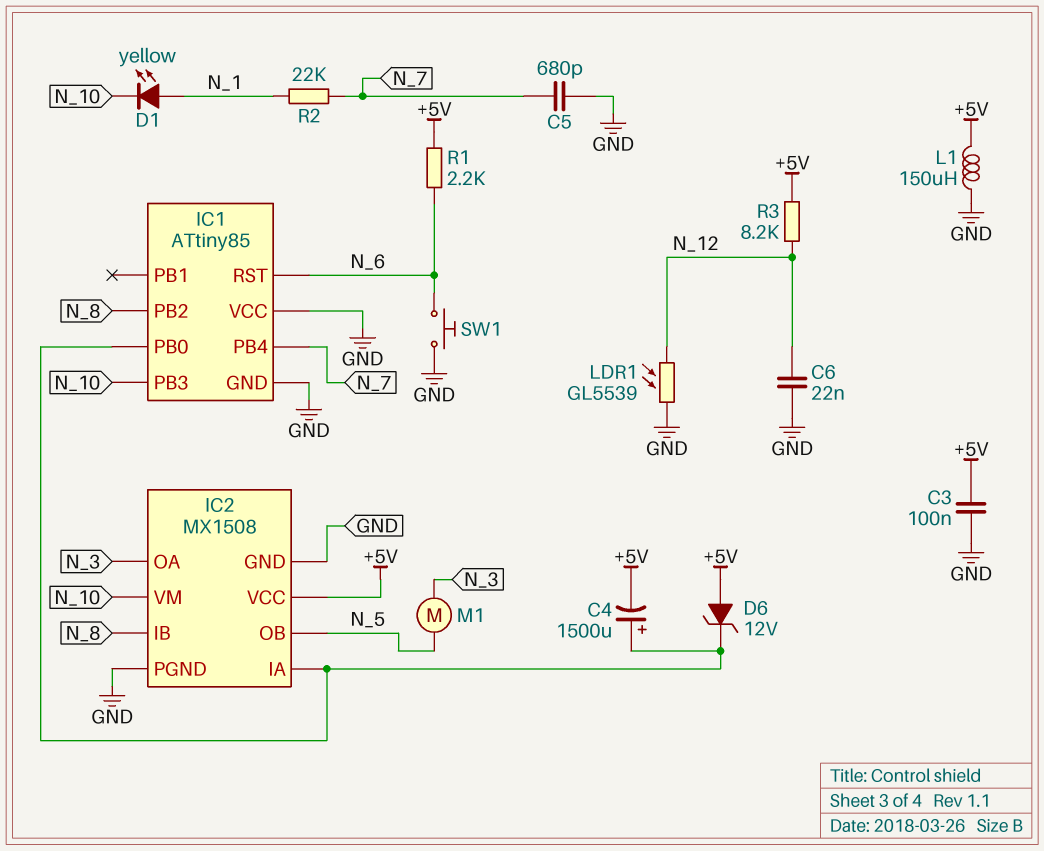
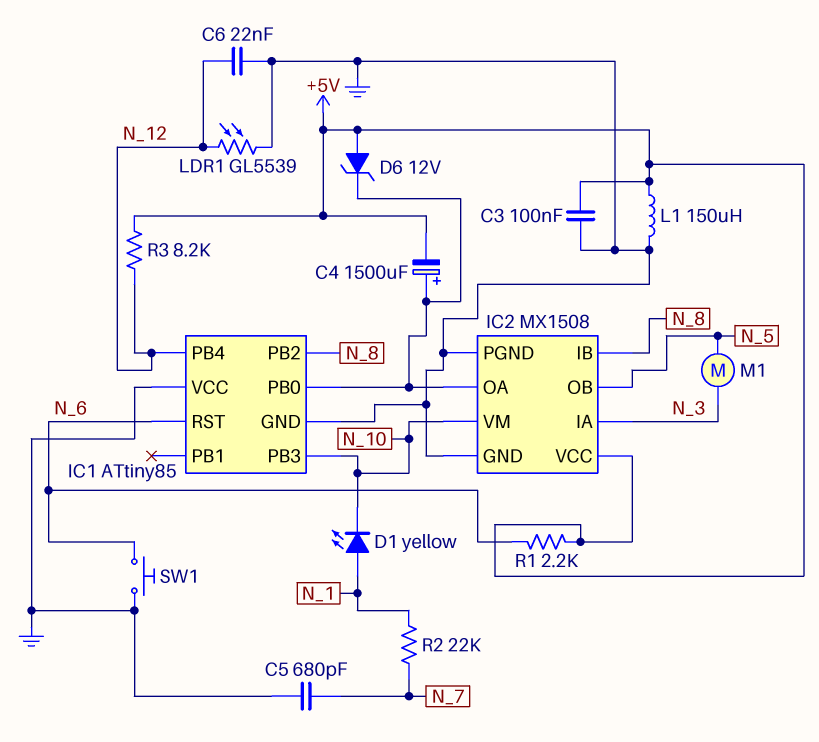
IC1 pin PB4: N_7 -> N_12
IC2 pin IA: IC1/PB0 -> N_3
IC2 pin OA: N_3 -> IC1/PB0

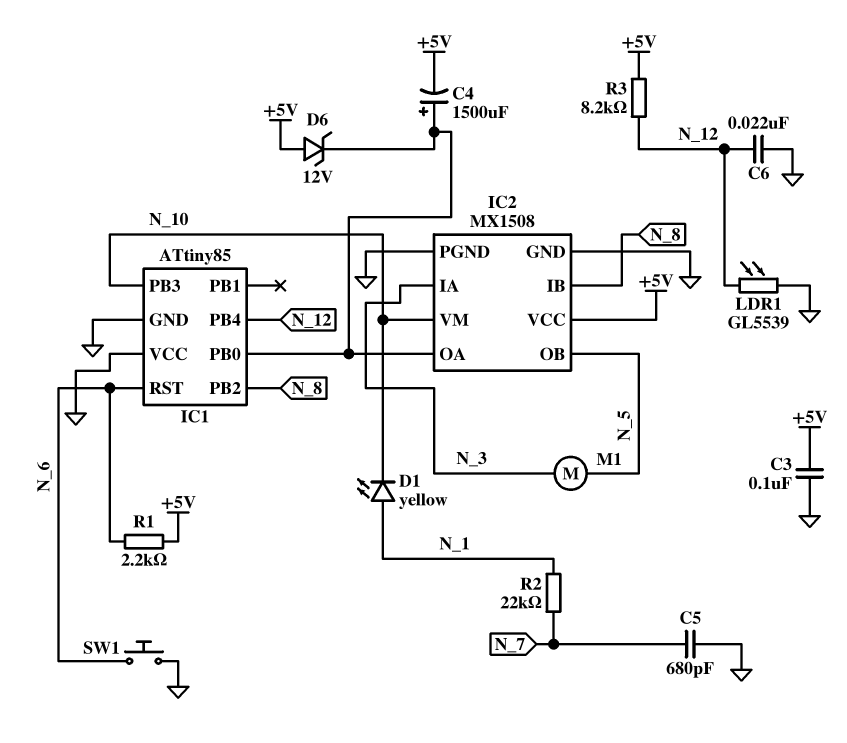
L1: 150uH (+5V, GND) -> none

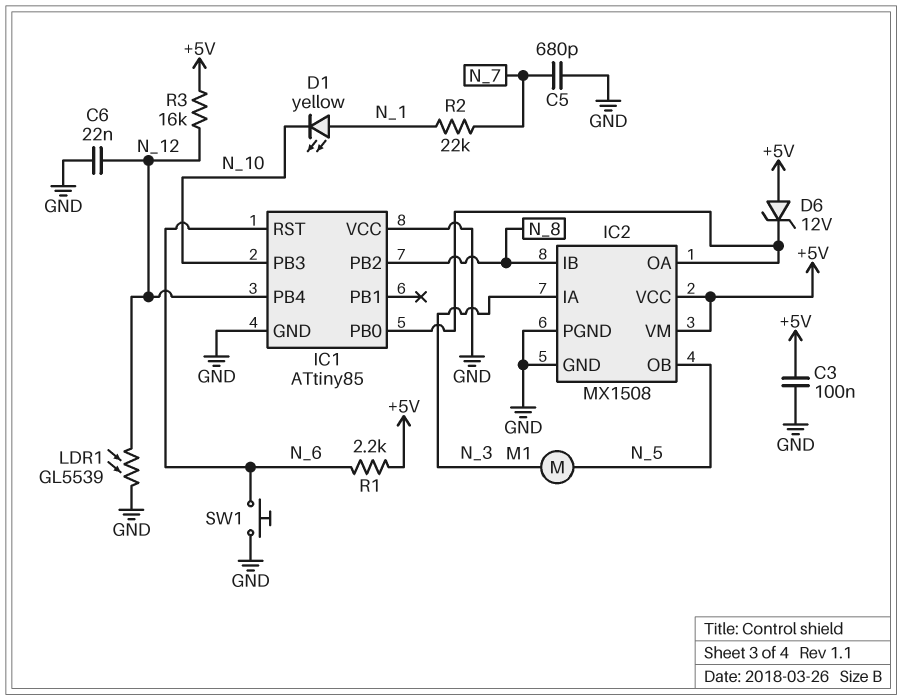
C4: 1500uF (plus IC1/PB0, minus +5V) -> none
IC2 pin VM: N_10 -> +5V
R3: 8.2k (+5V, N_12) -> 16k (+5V, N_12)

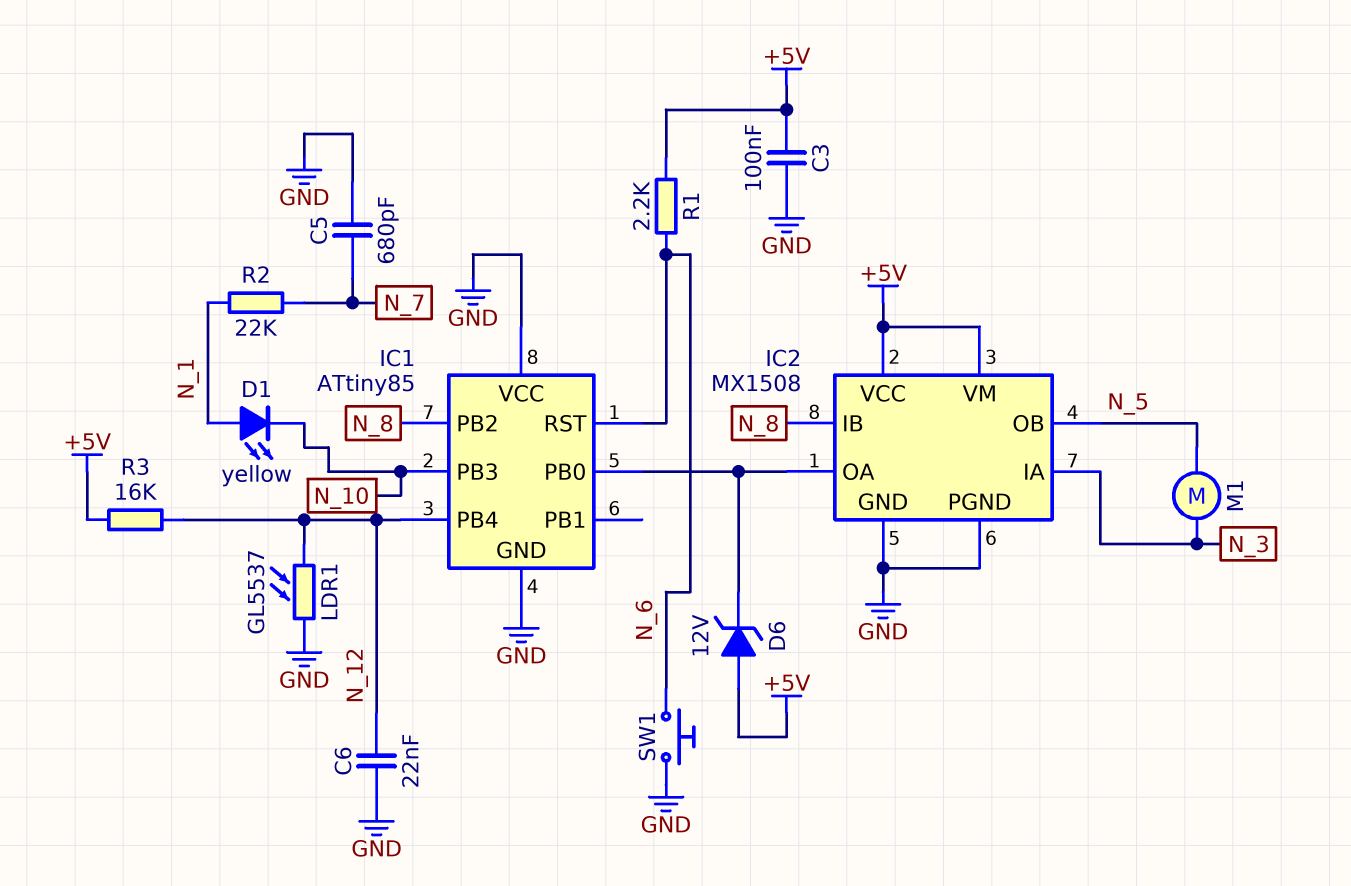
LDR1: GL5539 (GND, N_12) -> GL5537 (GND, N_12)

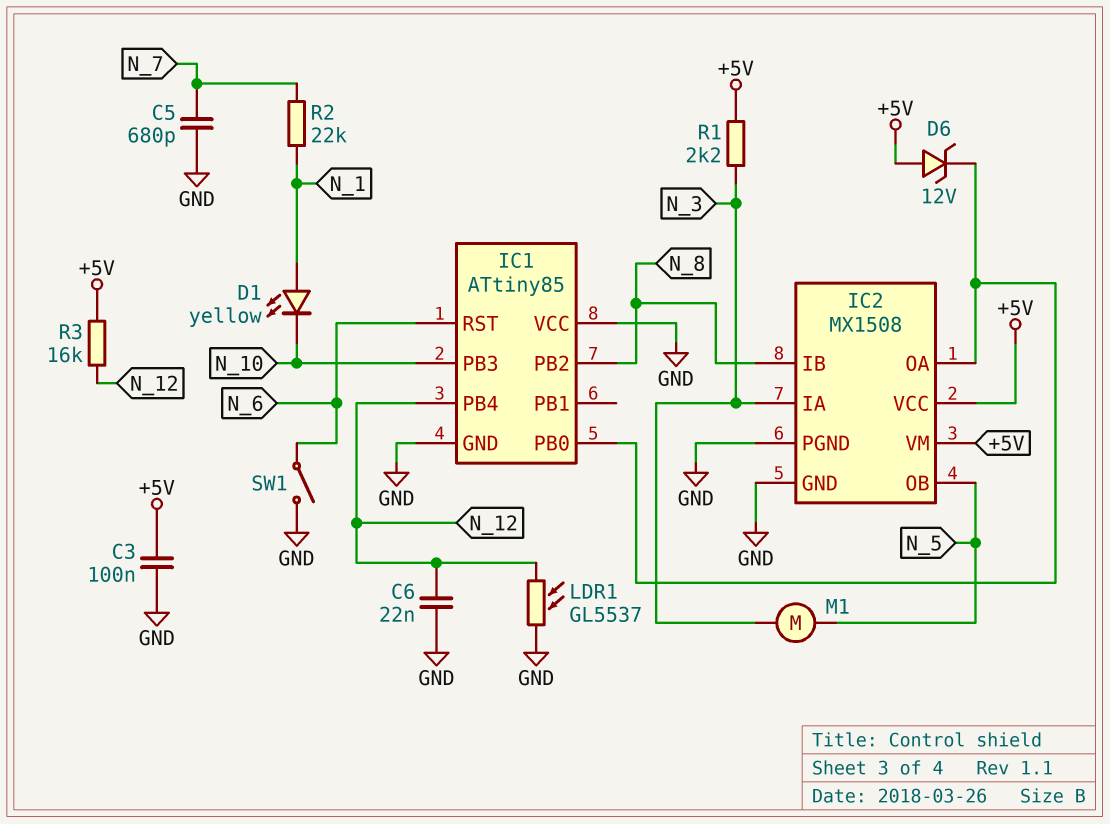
R1: 2.2k (+5V, N_6) -> 2.2k (+5V, N_3)
SW1: button (GND, N_6) -> switch (GND, N_6)

